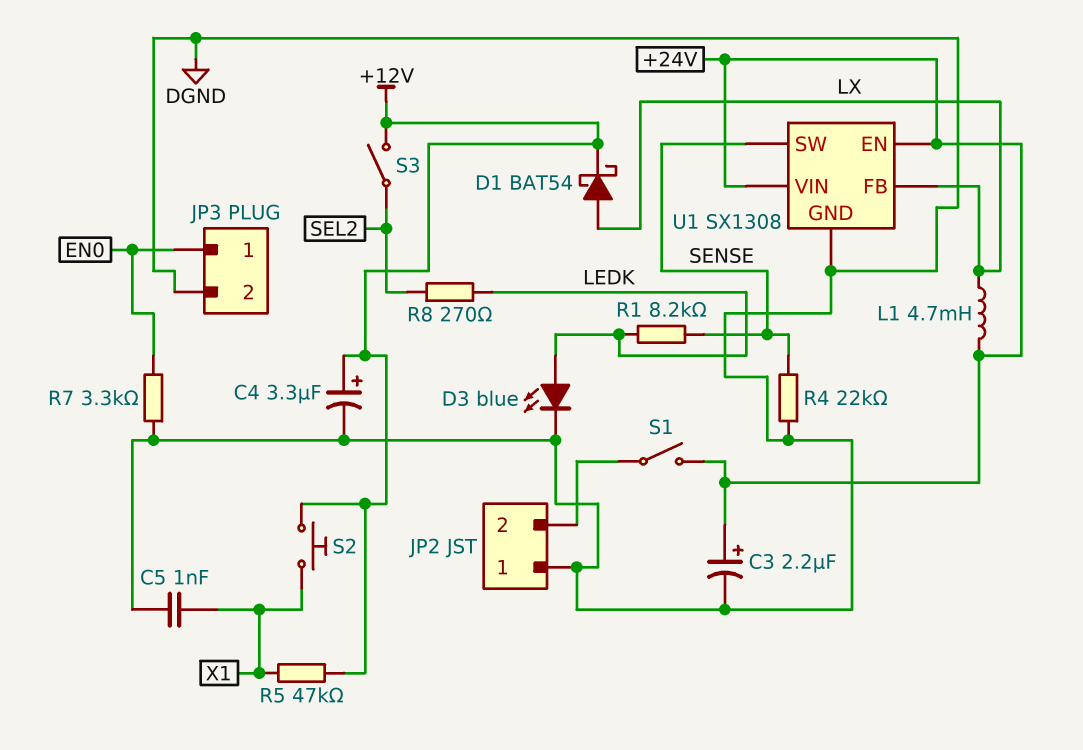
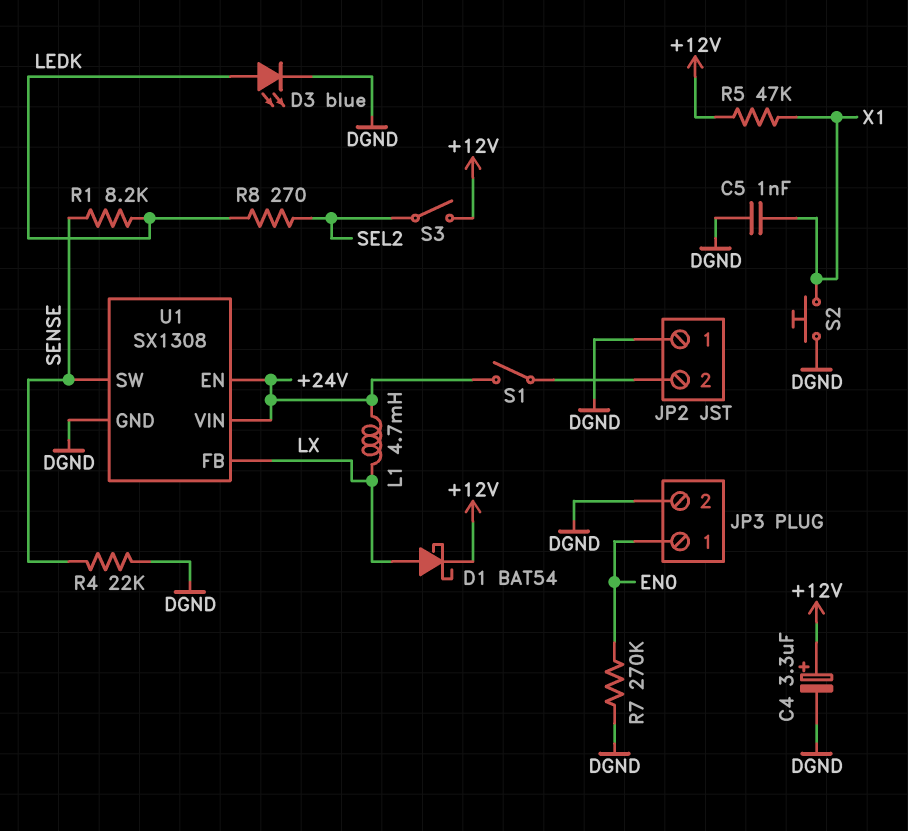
C3: 2.2uF (plus +24V, minus DGND) -> none
R7: 3.3k (DGND, EN0) -> 270k (DGND, EN0)
S2: button (+12V, X1) -> button (DGND, X1)

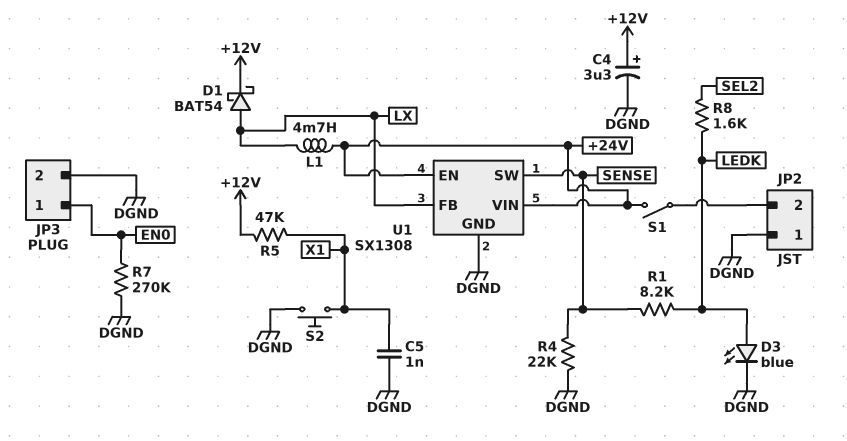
R8: 270 (LEDK, SEL2) -> 1.6k (LEDK, SEL2)
S3: switch (+12V, SEL2) -> none

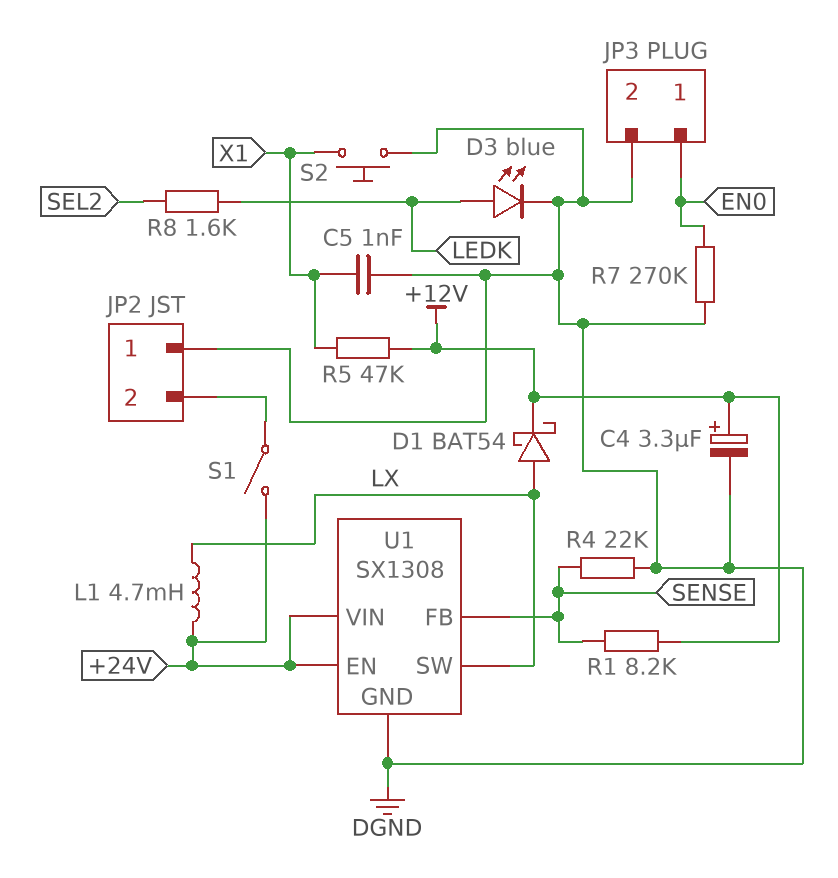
R1: 8.2k (LEDK, SENSE) -> 8.2k (+12V, SENSE)
U1 pin FB: LX -> SENSE
U1 pin SW: SENSE -> LX

